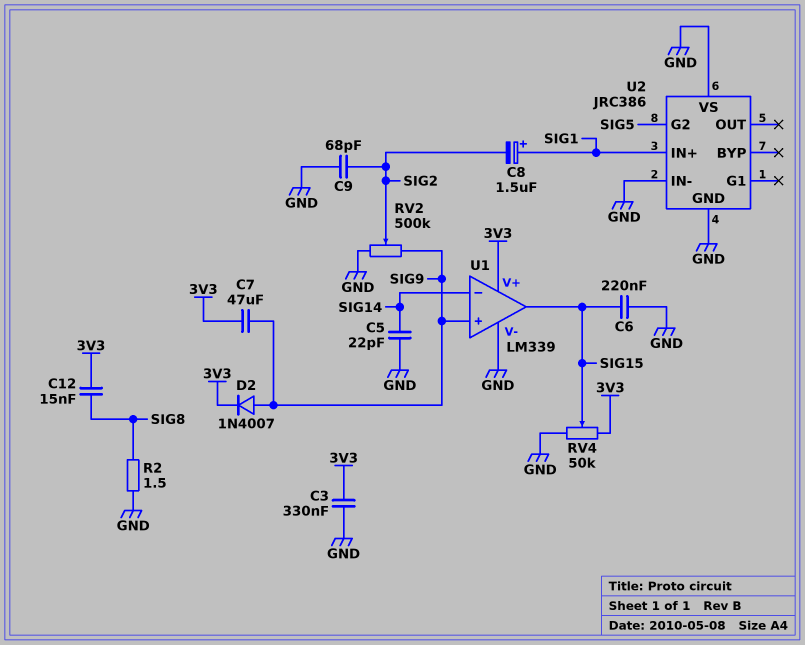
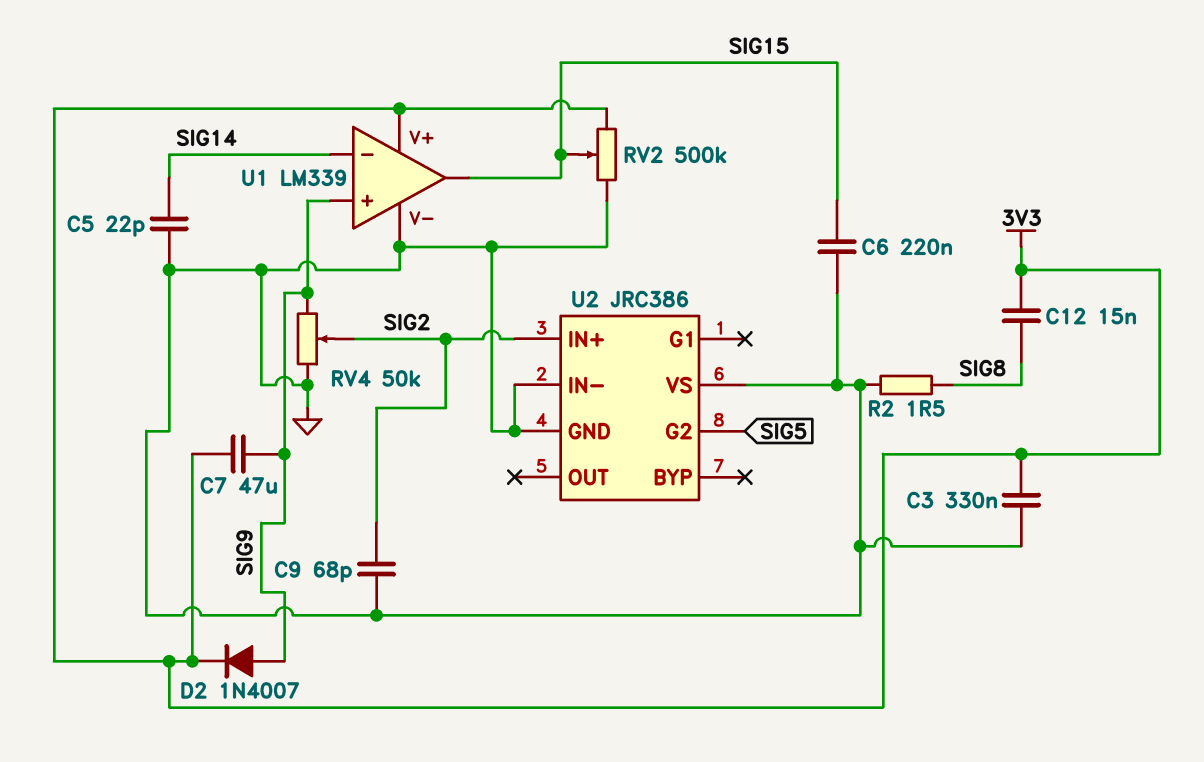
C8: 1.5uF (plus SIG1, minus SIG2) -> none
RV2: 500k (GND, SIG9, wiper SIG2) -> 500k (3V3, GND, wiper SIG15)
RV4: 50k (3V3, GND, wiper SIG15) -> 50k (GND, SIG9, wiper SIG2)
U2 pin IN+: SIG1 -> SIG2

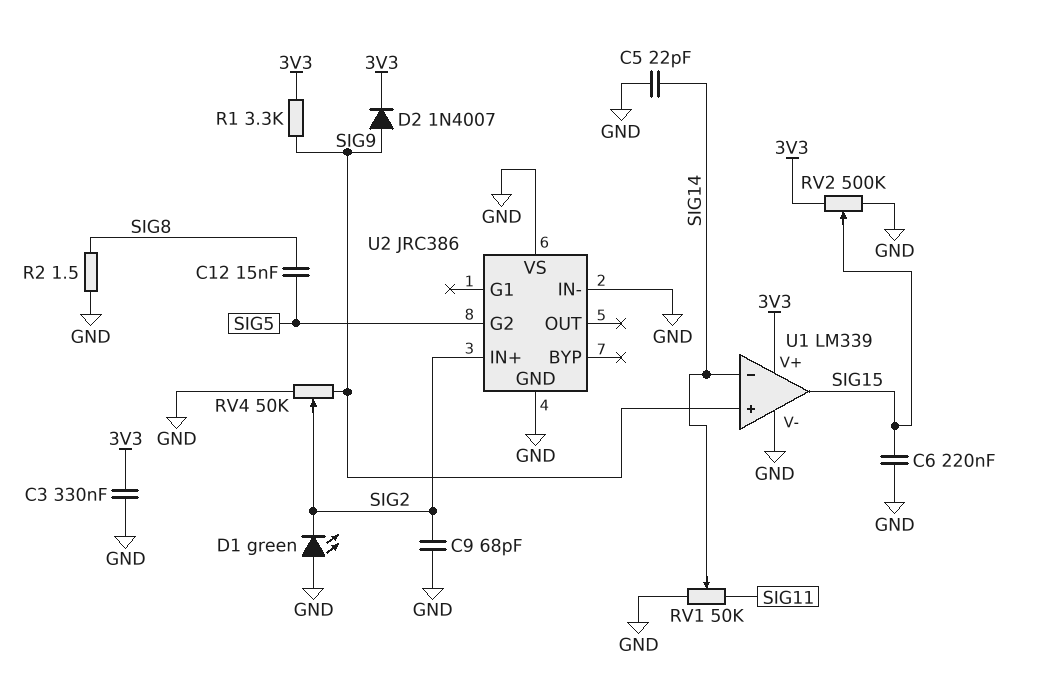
C7: 47uF (3V3, SIG9) -> none
C12: 15nF (3V3, SIG8) -> 15nF (SIG5, SIG8)
D1: none -> LED green (A GND, K SIG2)
R1: none -> 3.3k (3V3, SIG9)
RV1: none -> 50k (GND, SIG11, wiper SIG14)

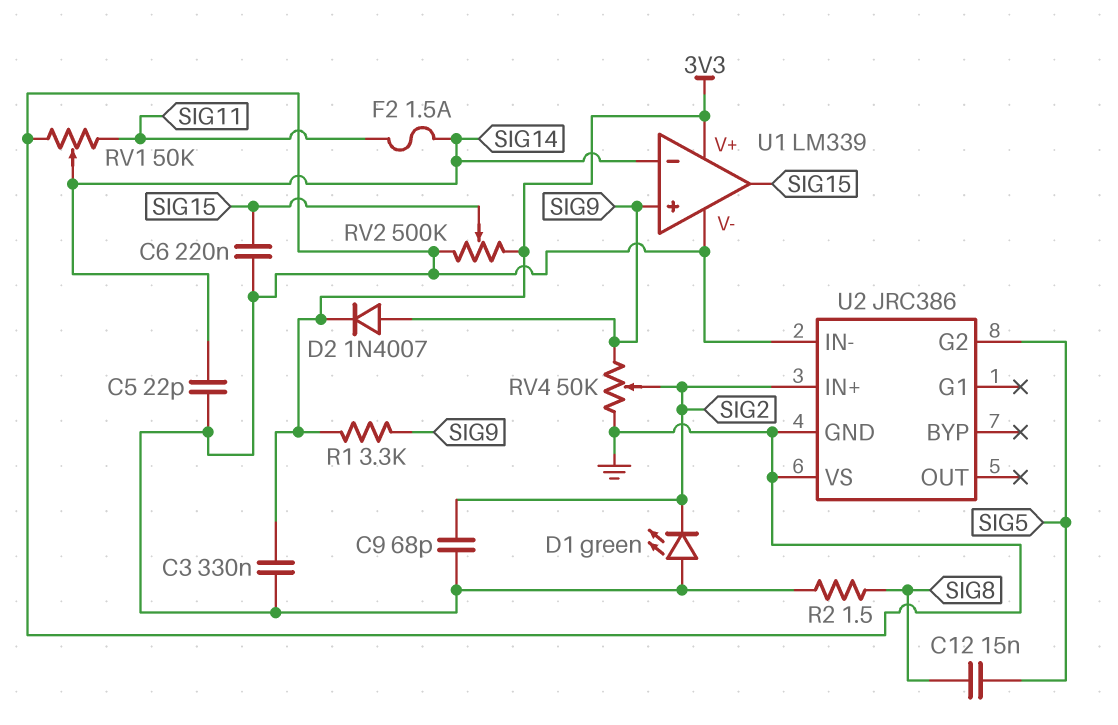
F2: none -> 1.5A (SIG11, SIG14)

